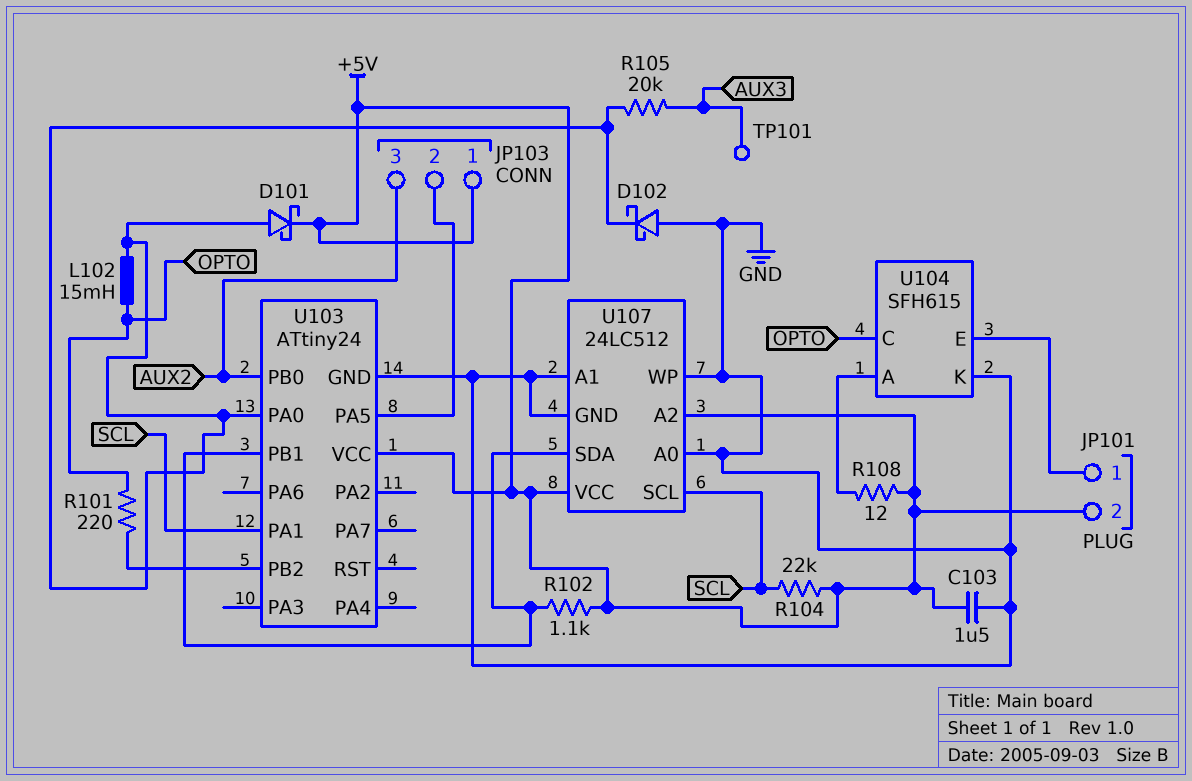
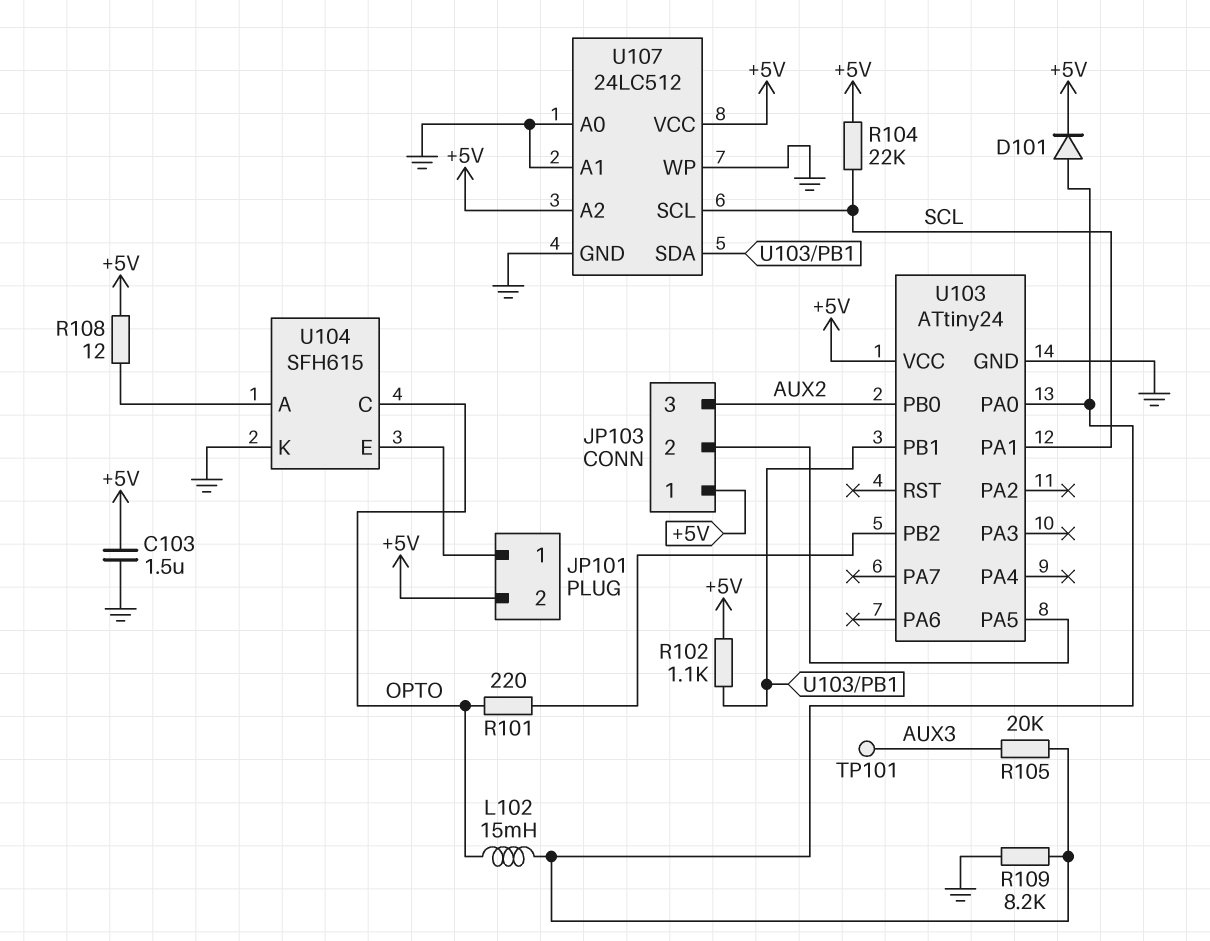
D101: schottky (A U103/PA0, K +5V) -> diode (A U103/PA0, K +5V)
D102: schottky (A GND, K U103/PA0) -> none
R109: none -> 8.2k (GND, U103/PA0)

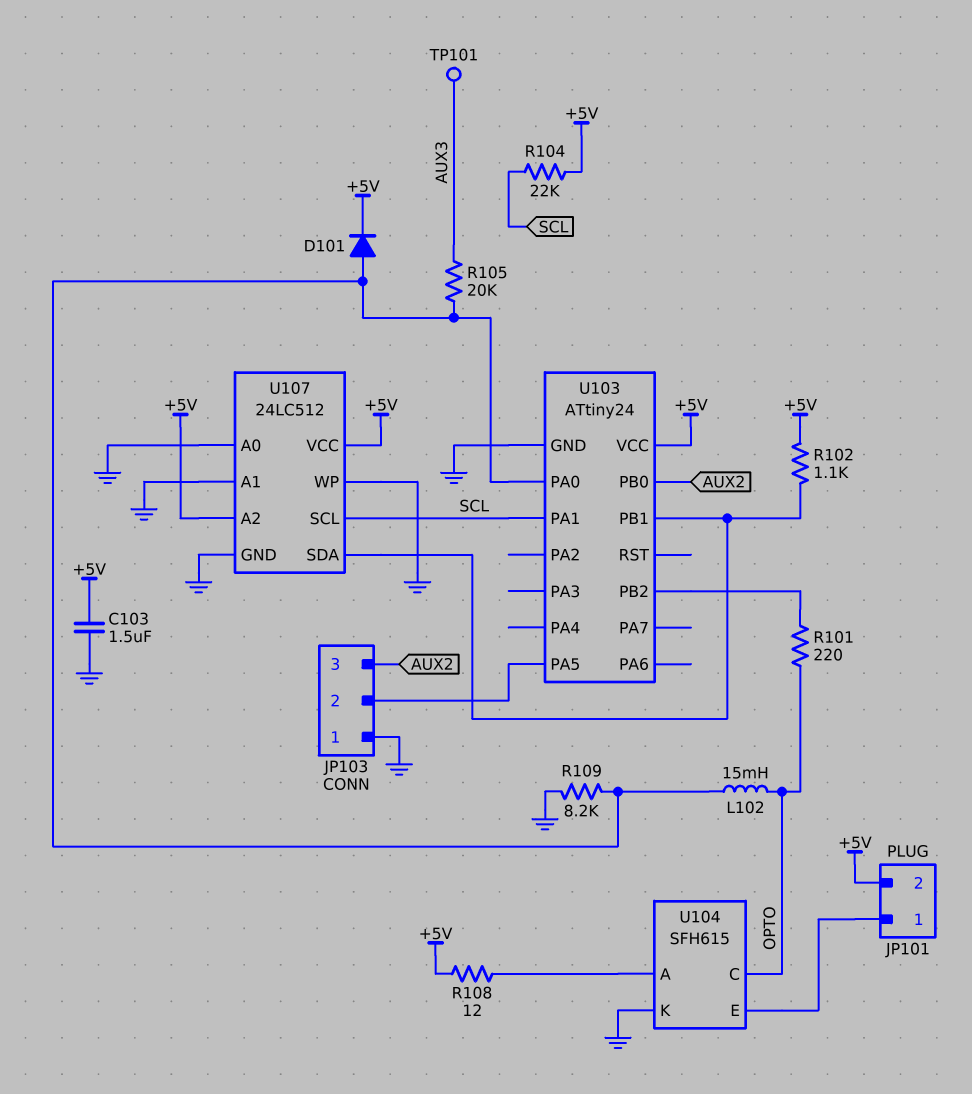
JP103 pin 1: +5V -> GND

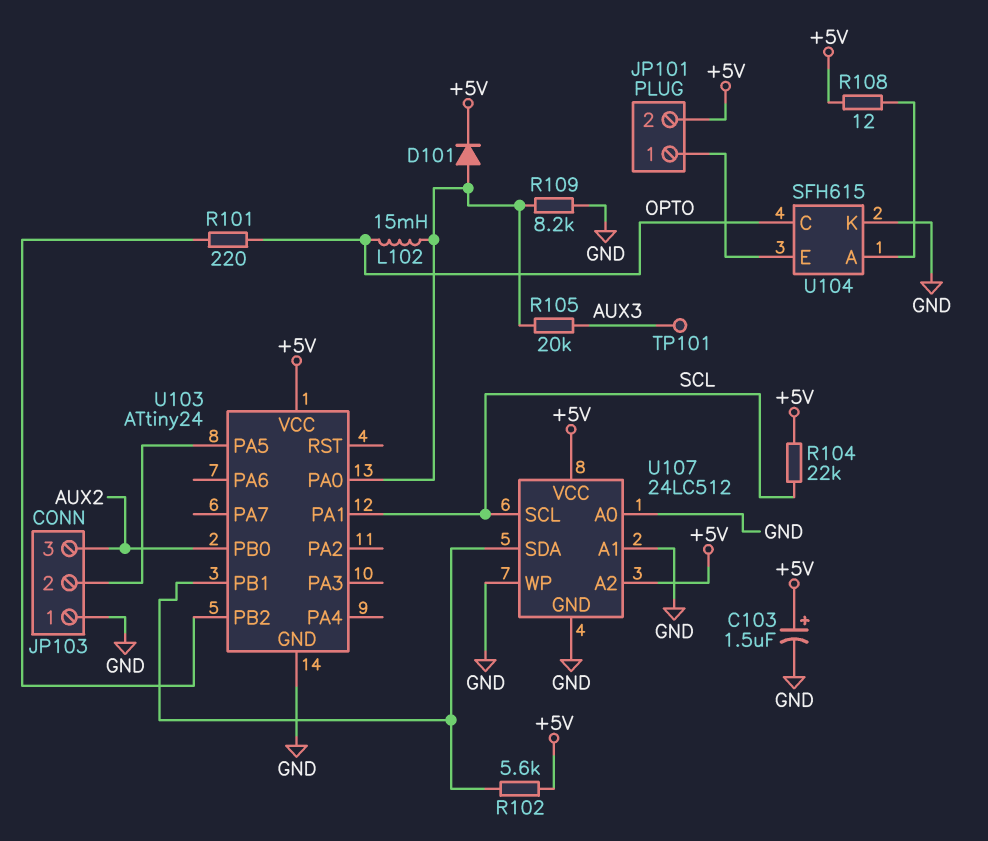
C103: 1.5uF (+5V, GND) -> 1.5uF (plus +5V, minus GND)
R102: 1.1k (+5V, U103/PB1) -> 5.6k (+5V, U103/PB1)

